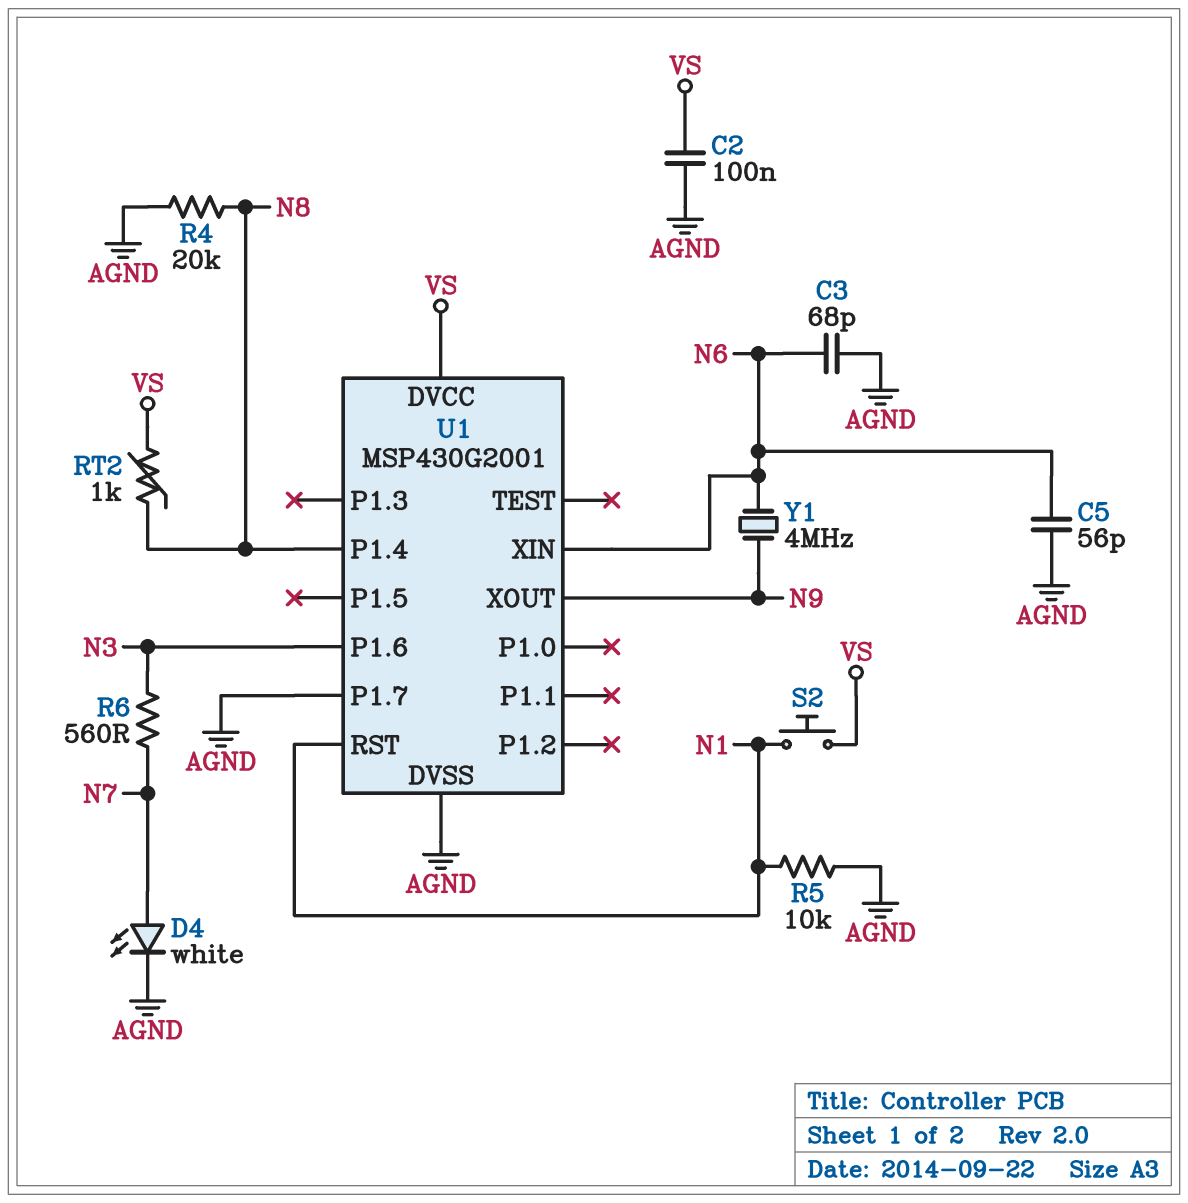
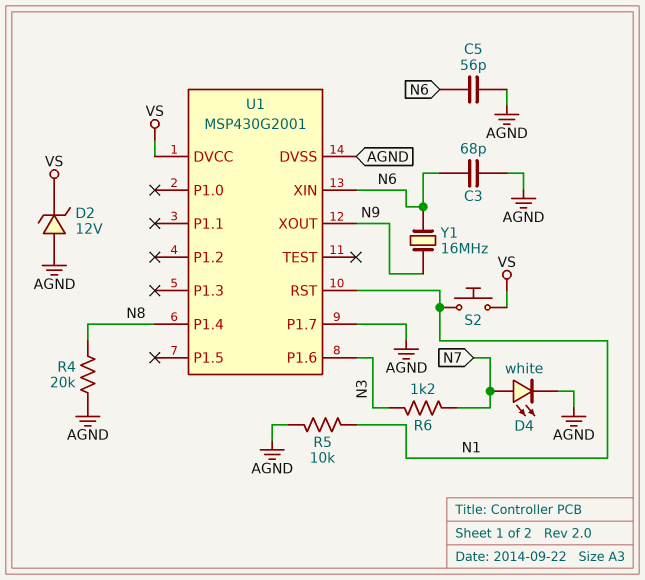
C2: 100nF (AGND, VS) -> none
D2: none -> zener 12V (A AGND, K VS)
R6: 560 (N3, N7) -> 1.2k (N3, N7)
RT2: 1k (N8, VS) -> none
Y1: 4MHz (N6, N9) -> 16MHz (N6, N9)

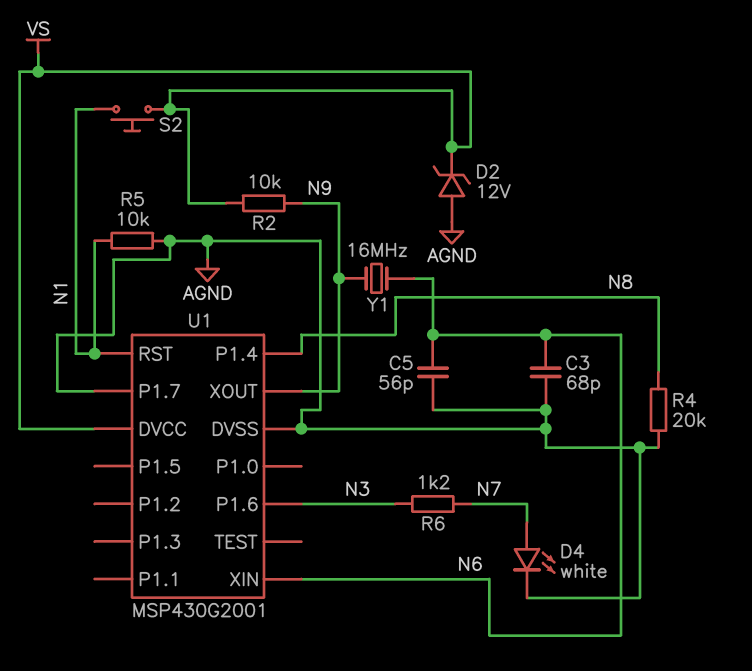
R2: none -> 10k (N9, VS)

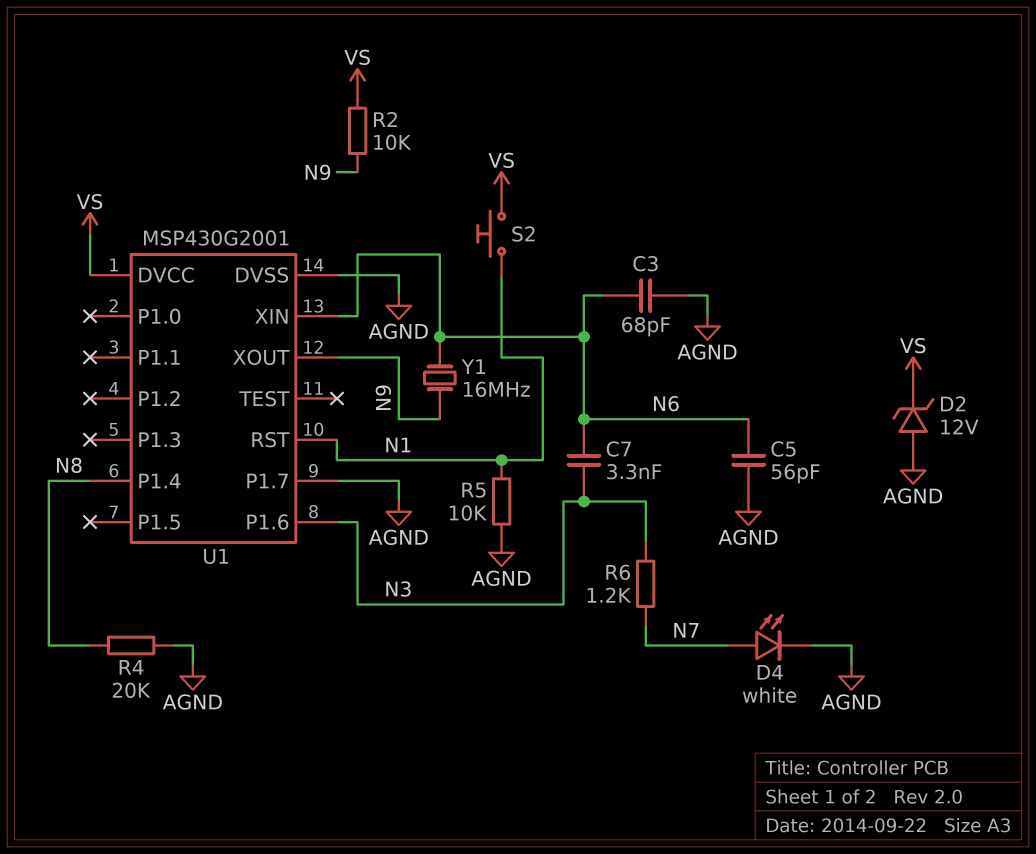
C7: none -> 3.3nF (N3, N6)

